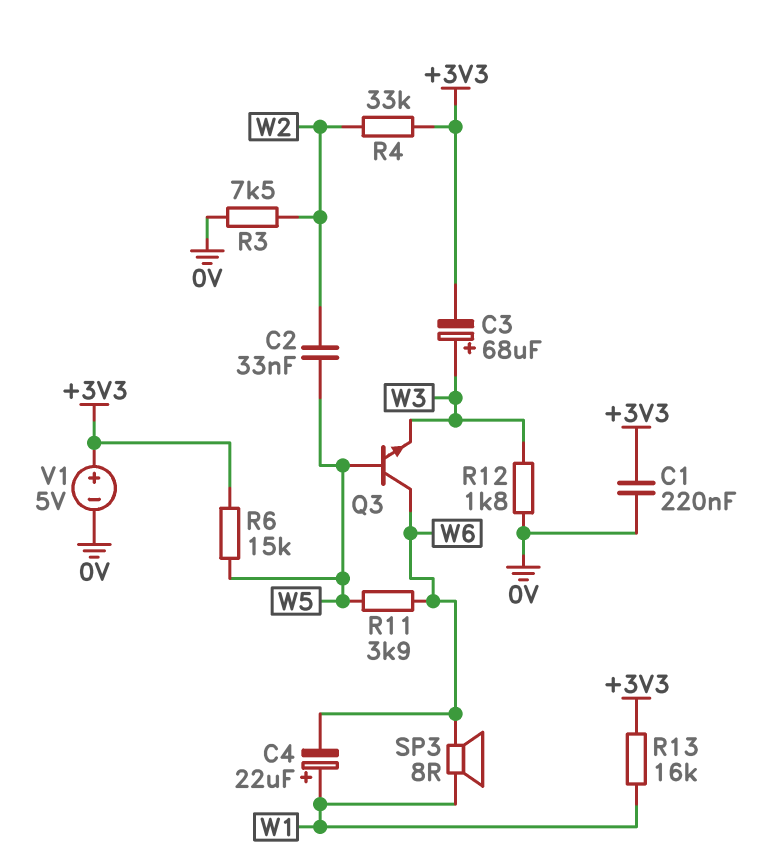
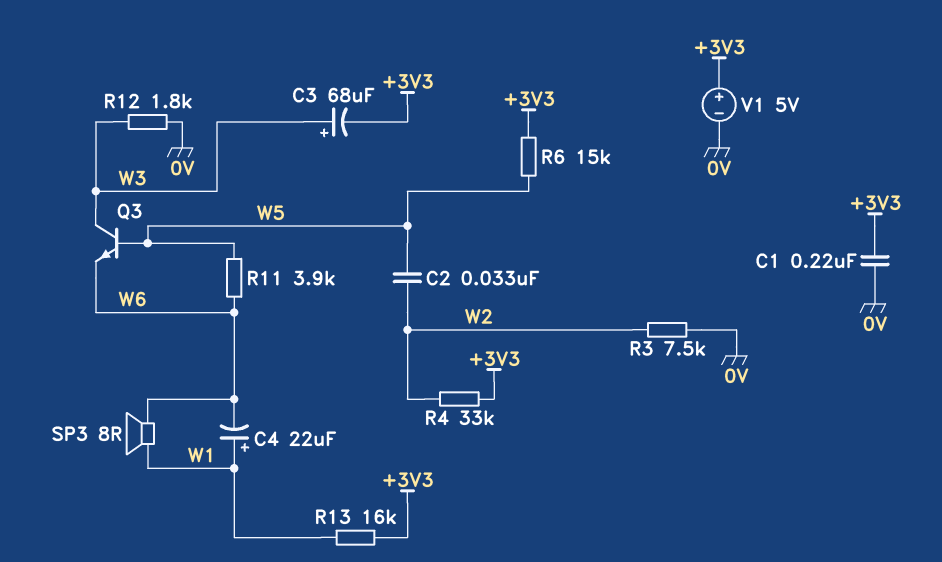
Q3: NPN (B W5, C W6, E W3) -> NPN (B W5, C W3, E W6)

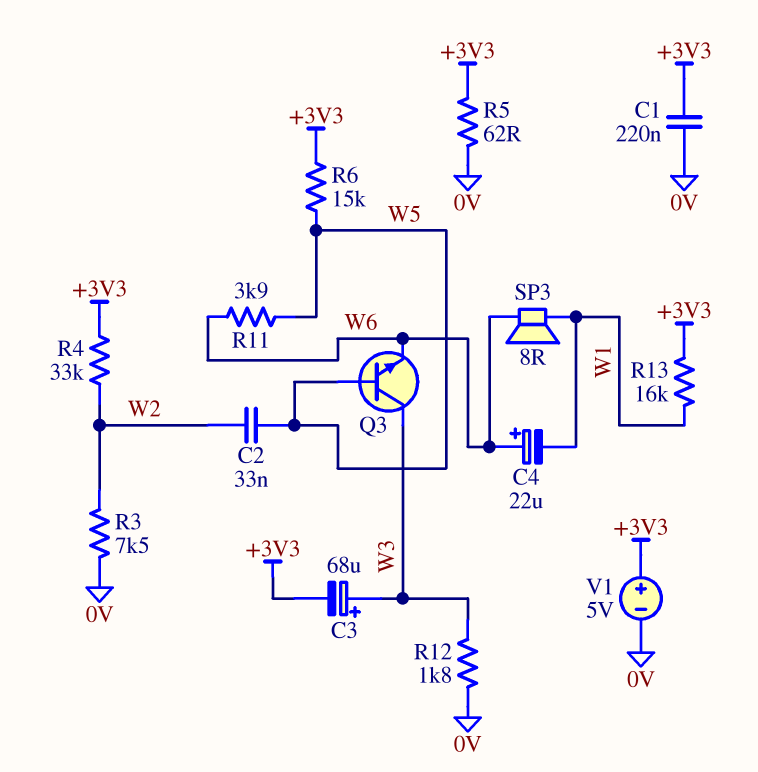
C4: 22uF (plus W1, minus W6) -> 22uF (plus W6, minus W1)
R5: none -> 62 (+3V3, 0V)

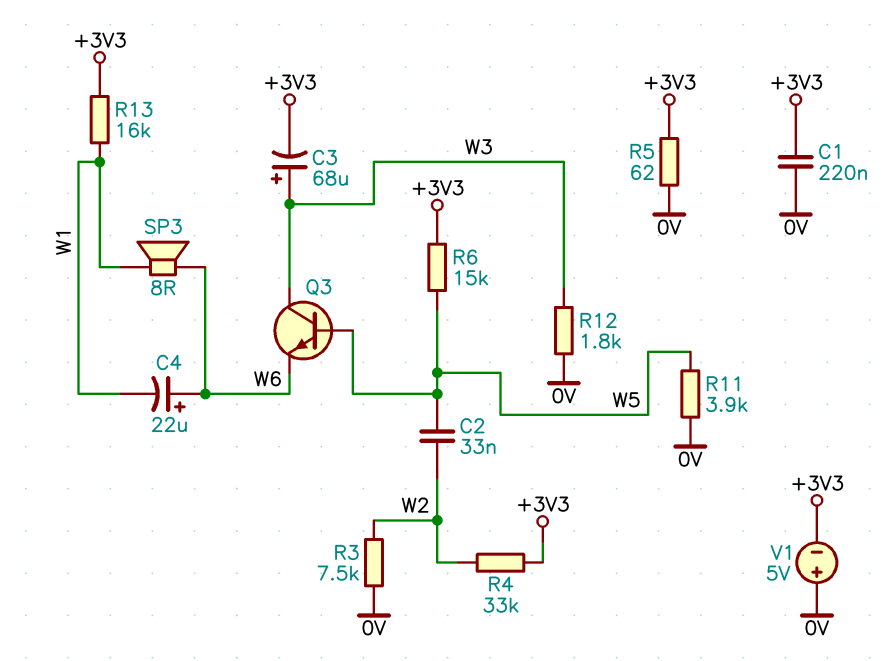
R11: 3.9k (W5, W6) -> 3.9k (0V, W5)
V1: 5V (plus +3V3, minus 0V) -> 5V (plus 0V, minus +3V3)

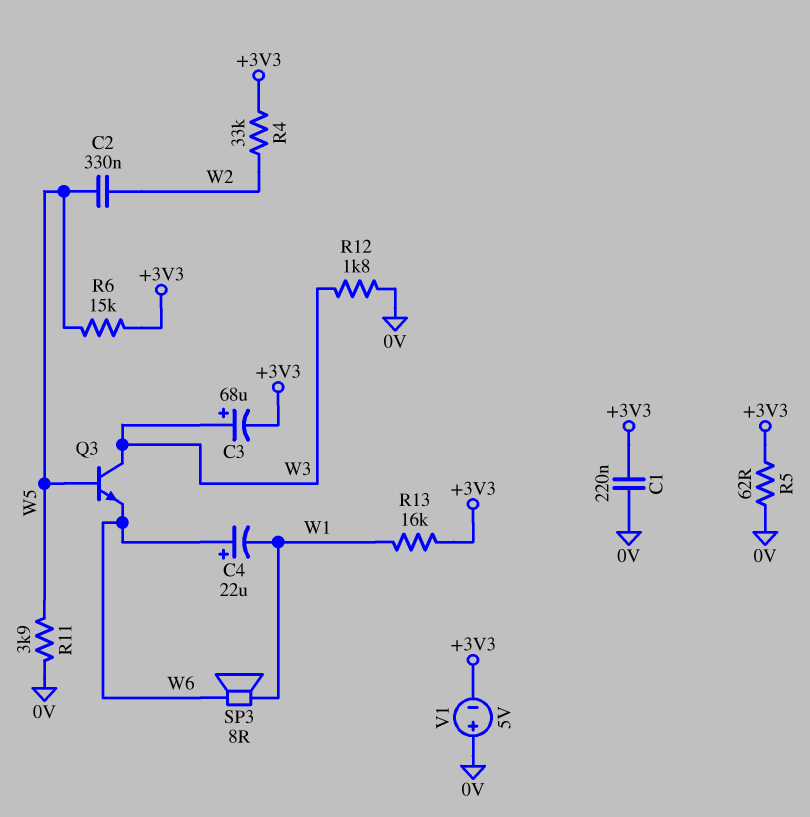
C2: 33nF (W2, W5) -> 330nF (W2, W5)
R3: 7.5k (0V, W2) -> none

